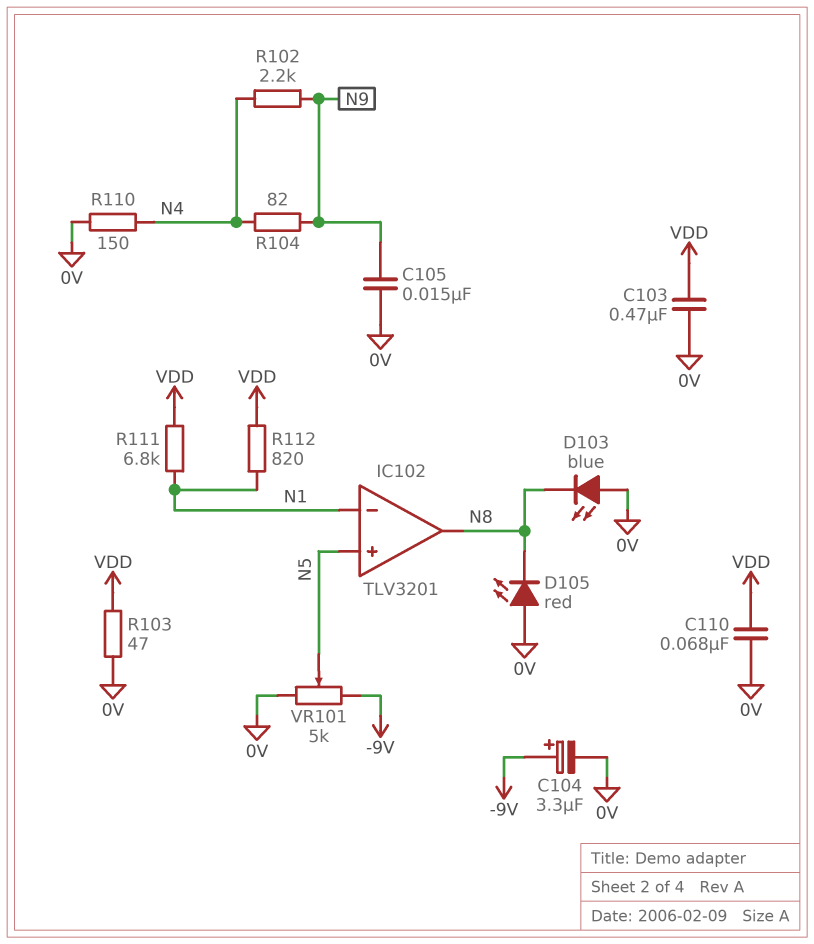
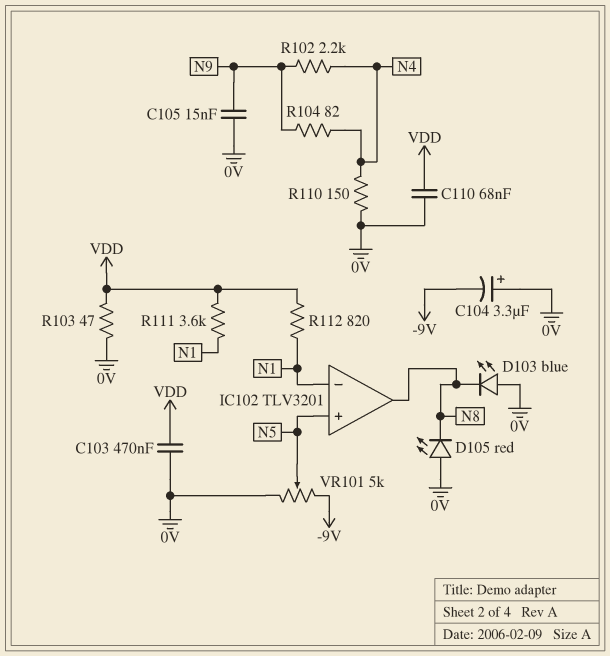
C104: 3.3uF (plus -9V, minus 0V) -> 3.3uF (plus 0V, minus -9V)
R111: 6.8k (N1, VDD) -> 3.6k (N1, VDD)

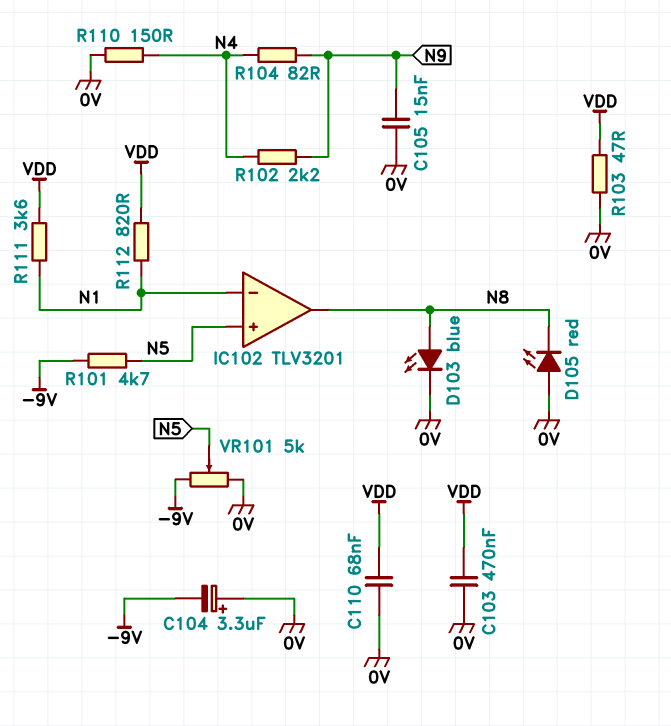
D103: LED blue (A 0V, K N8) -> LED blue (A N8, K 0V)
R101: none -> 4.7k (-9V, N5)

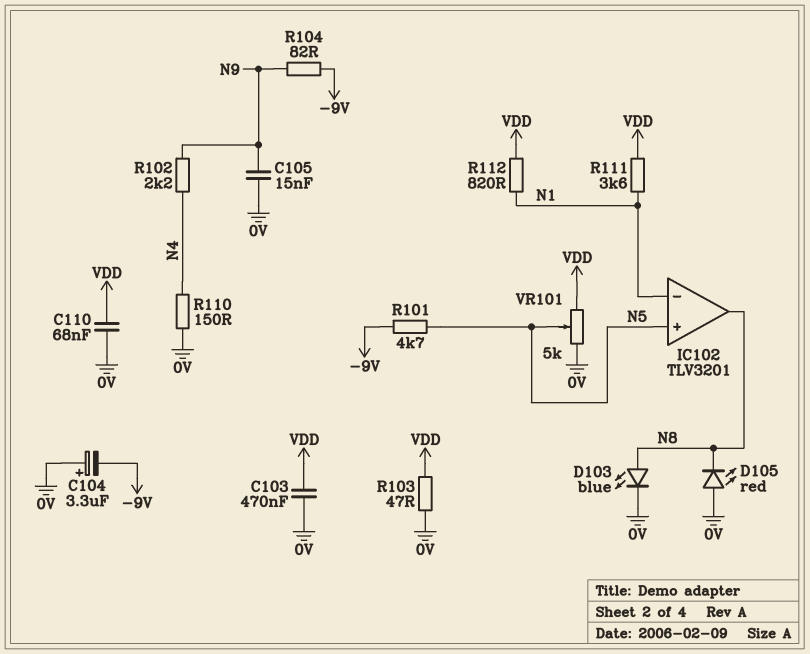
R104: 82 (N4, N9) -> 82 (-9V, N9)
VR101: 5k (-9V, 0V, wiper N5) -> 5k (0V, VDD, wiper N5)

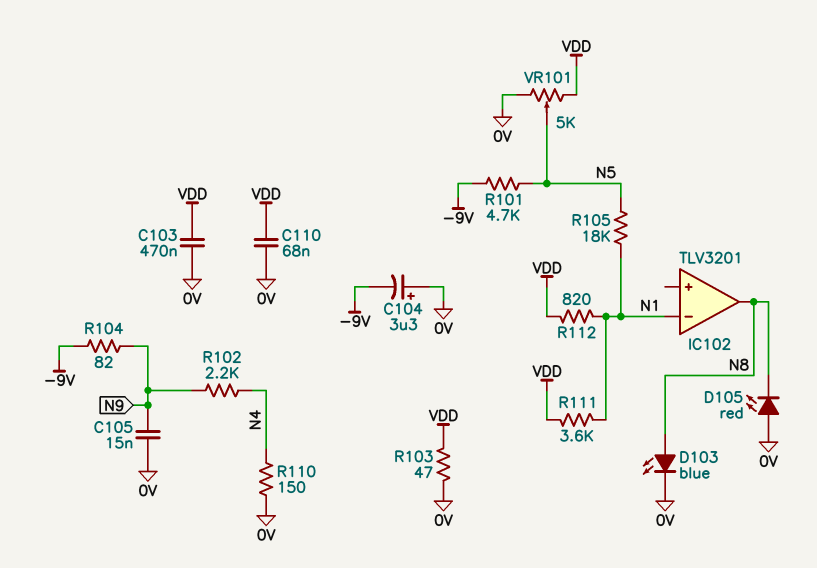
IC102 pin in+: N5 -> none
R105: none -> 18k (N1, N5)

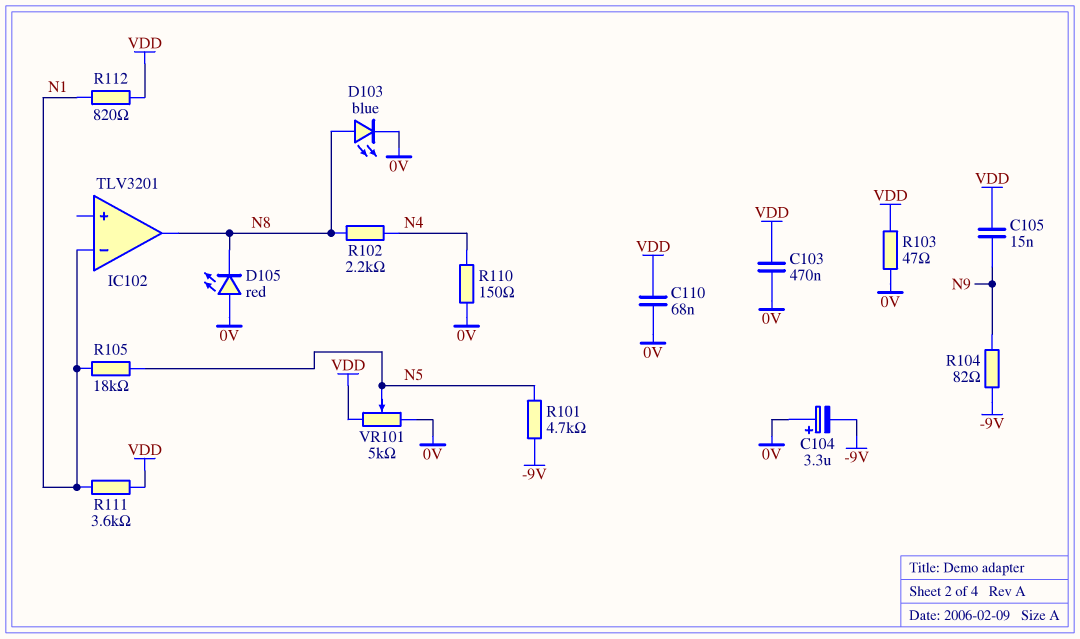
C105: 15nF (0V, N9) -> 15nF (N9, VDD)
R102: 2.2k (N4, N9) -> 2.2k (N4, N8)

